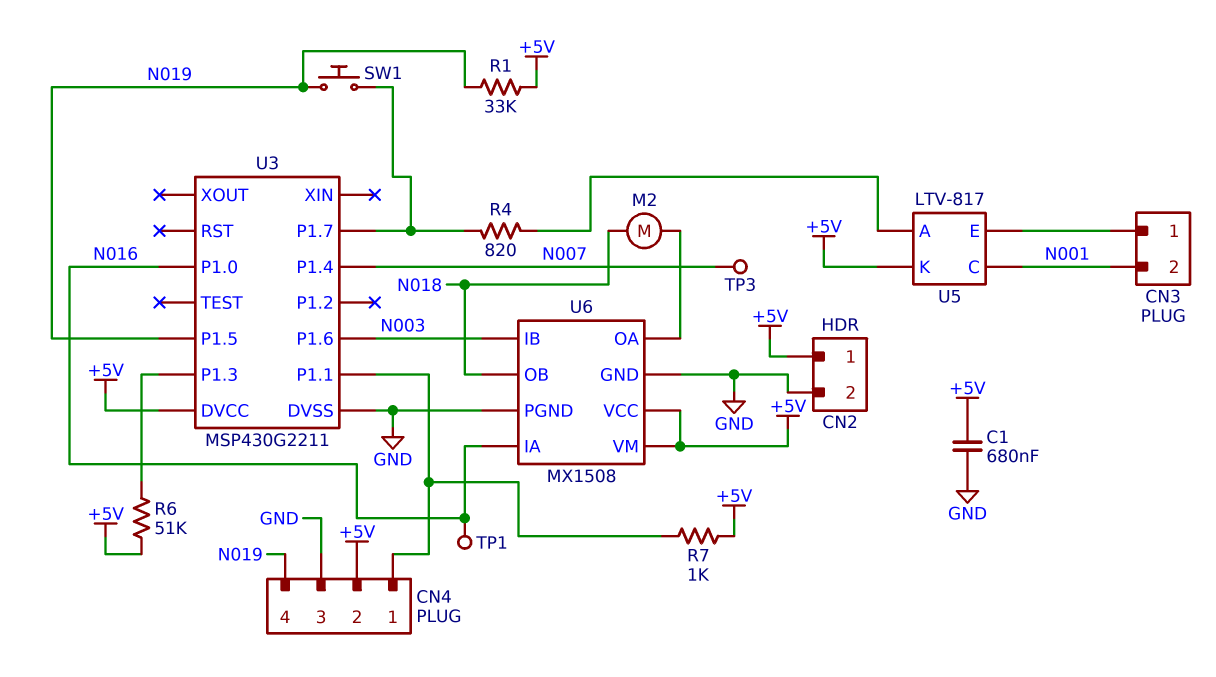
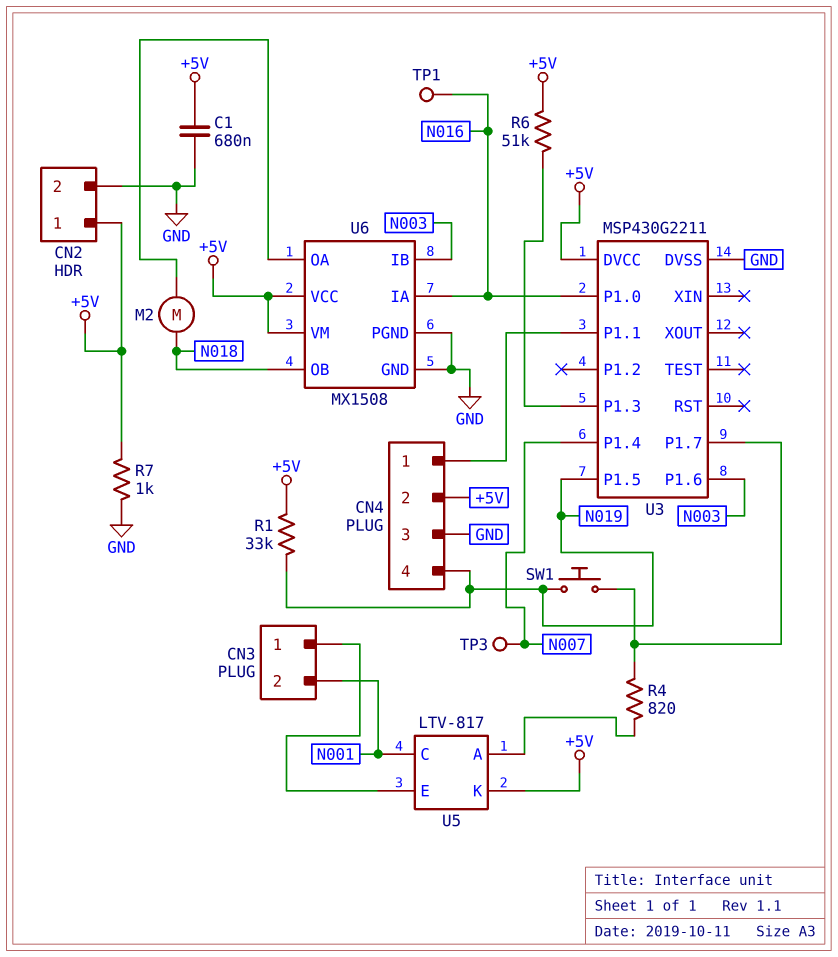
R7: 1k (+5V, CN4/1) -> 1k (+5V, GND)

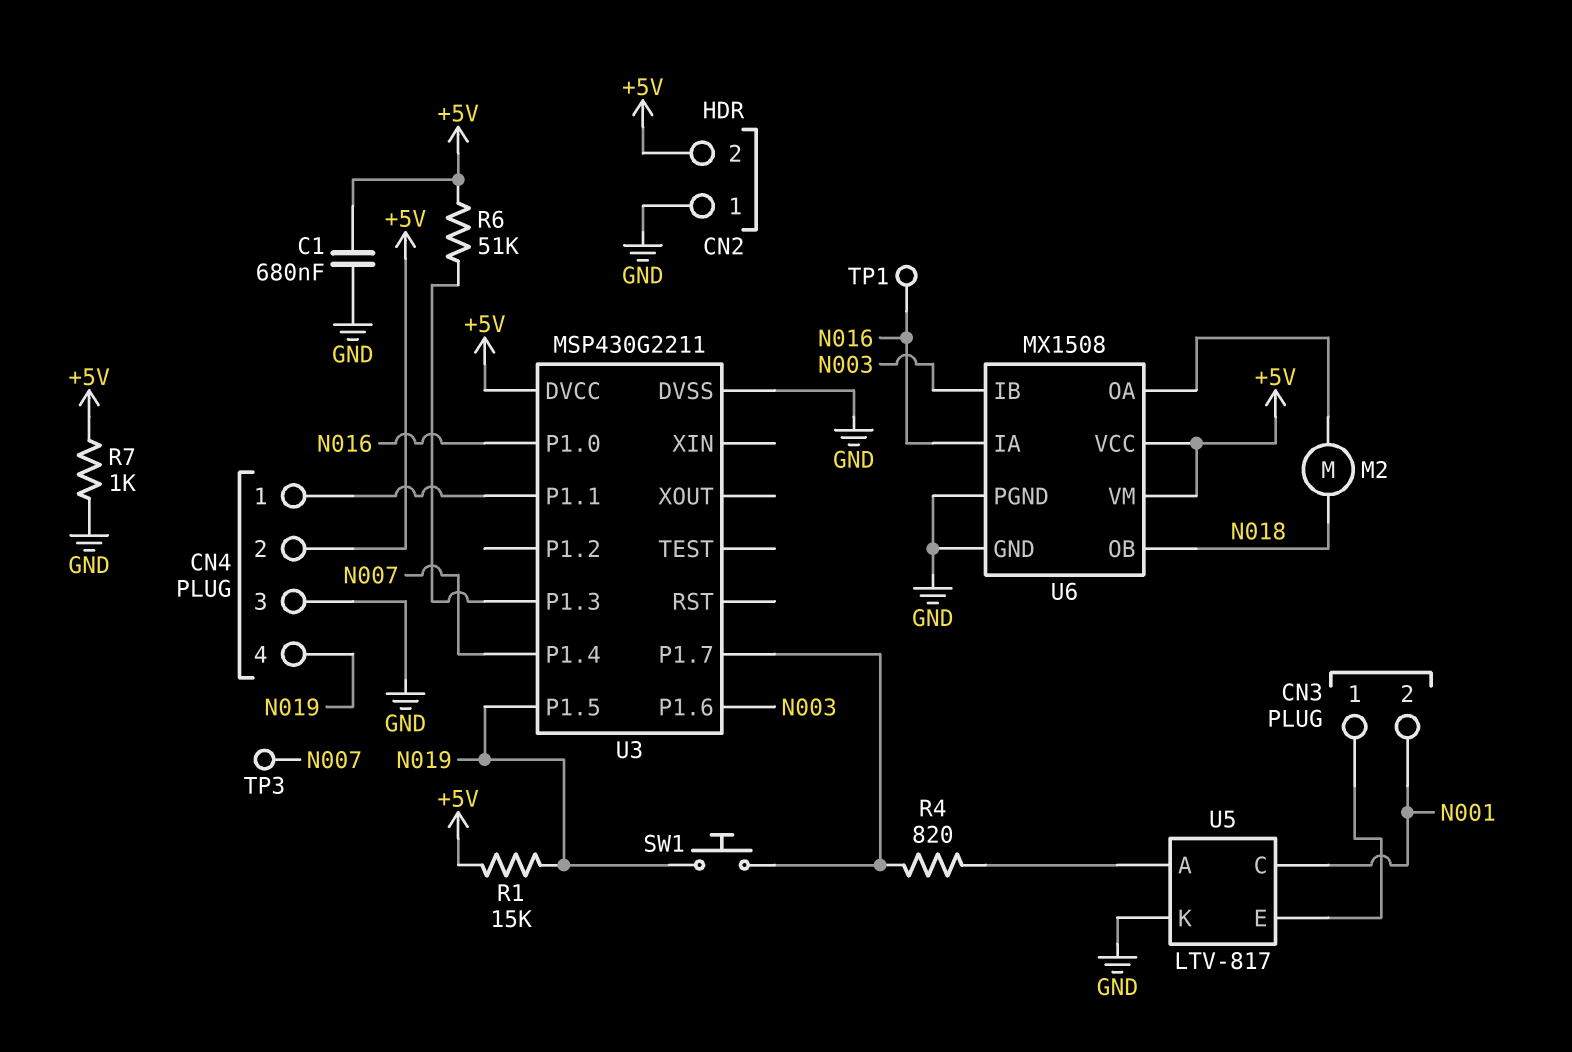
CN2 pin 1: +5V -> GND
CN2 pin 2: GND -> +5V
R1: 33k (+5V, N019) -> 15k (+5V, N019)
U5 pin K: +5V -> GND

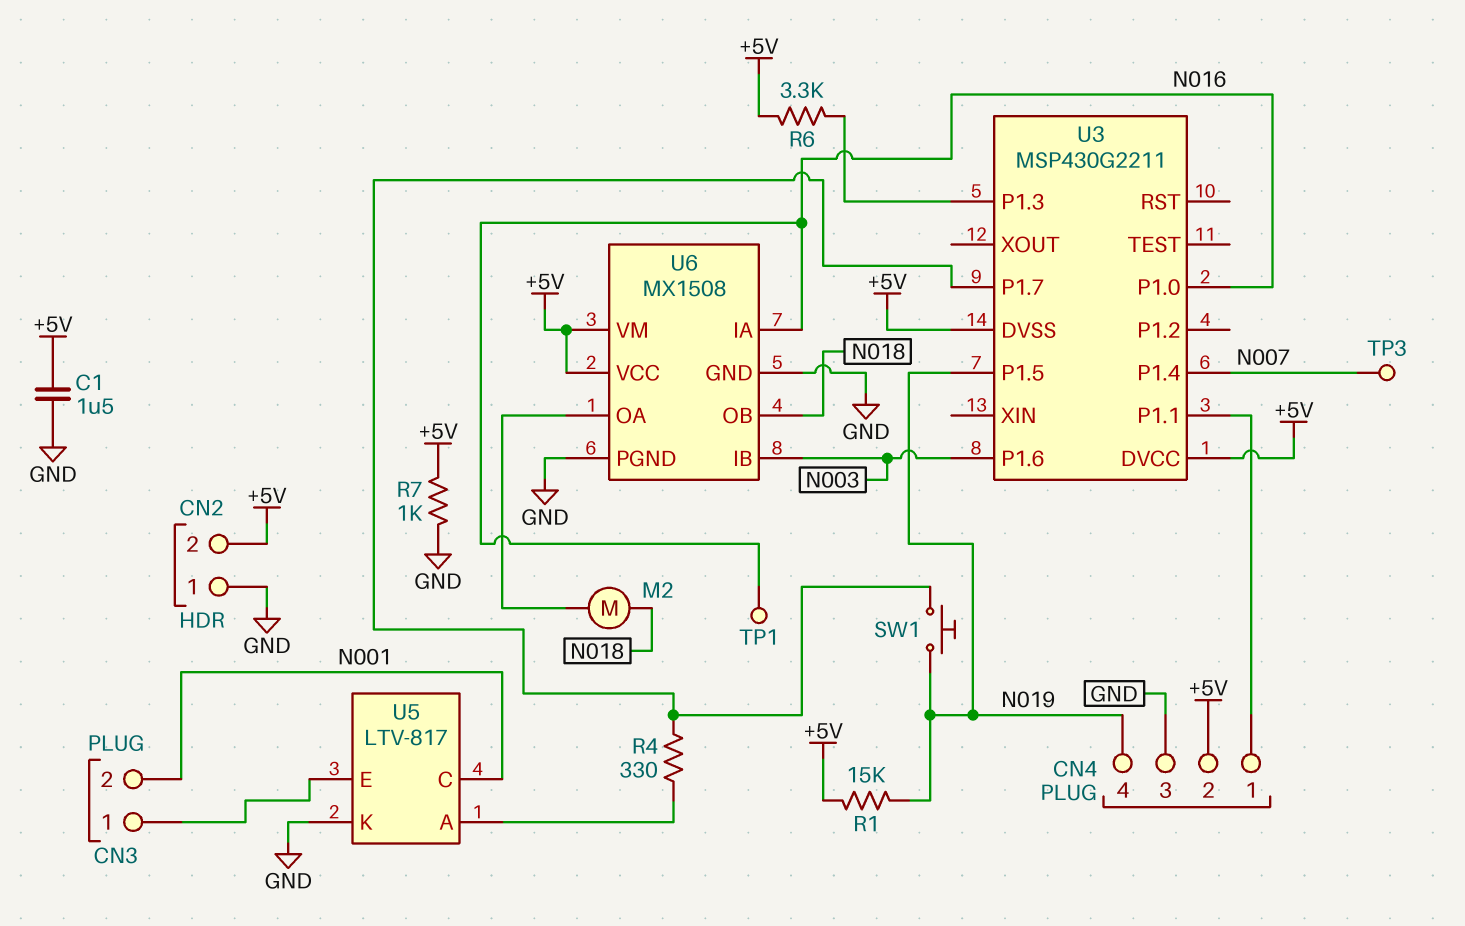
C1: 680nF (+5V, GND) -> 1.5uF (+5V, GND)
R4: 820 (U3/P1.7, U5/A) -> 330 (U3/P1.7, U5/A)
R6: 51k (+5V, U3/P1.3) -> 3.3k (+5V, U3/P1.3)
U3 pin DVSS: GND -> +5V

